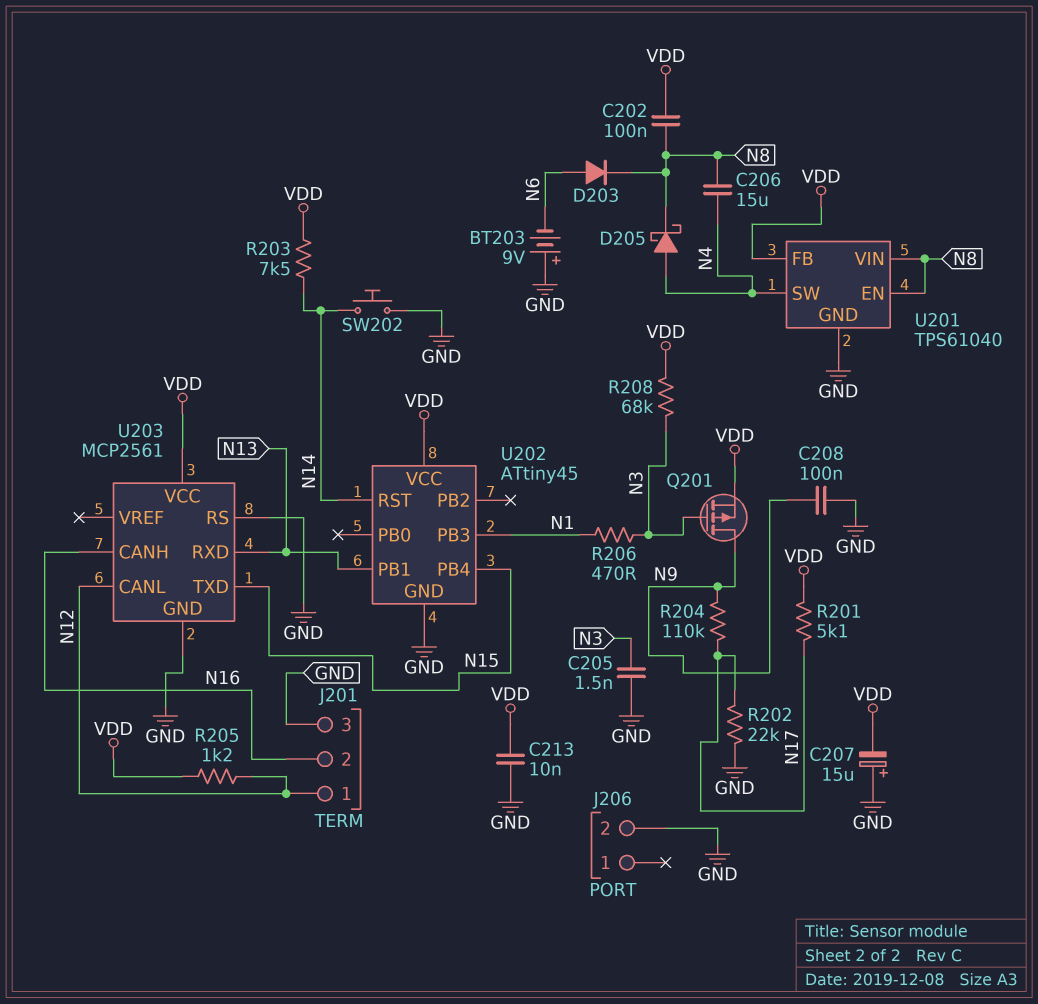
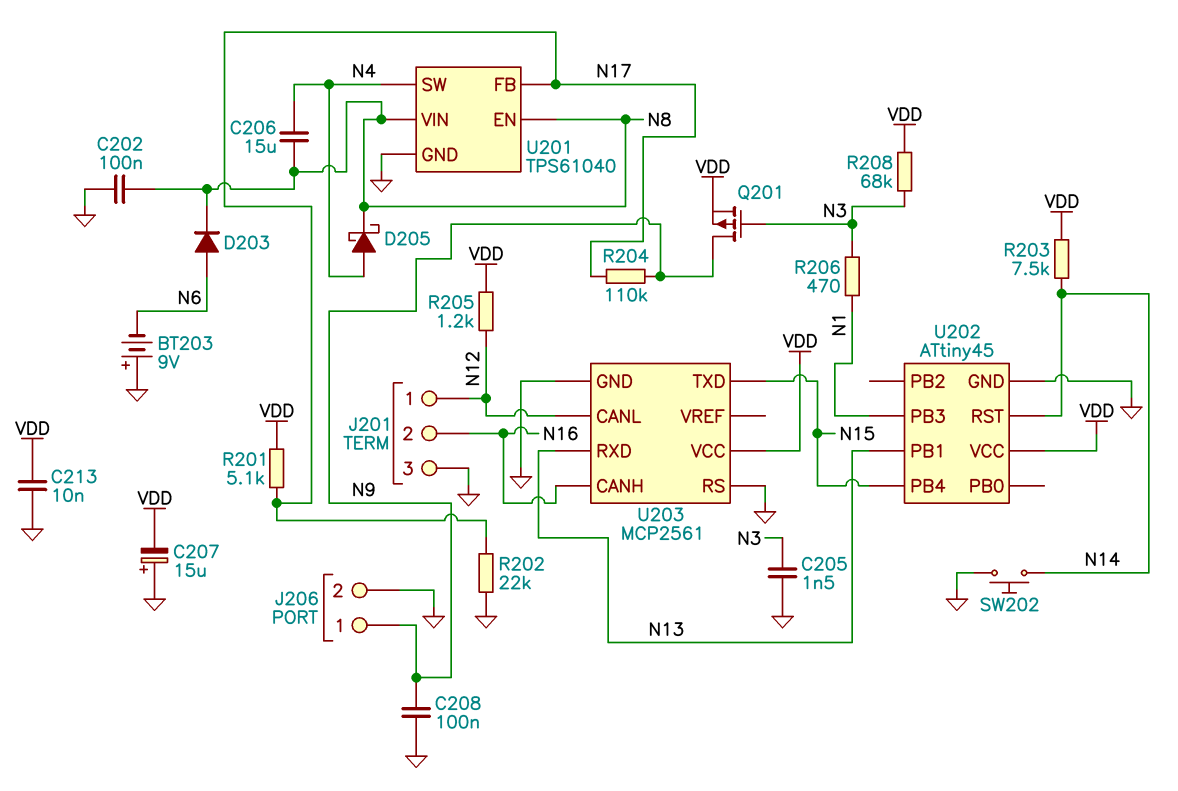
C202: 100nF (N8, VDD) -> 100nF (GND, N8)
J206 pin 1: none -> N9
U201 pin FB: VDD -> N17

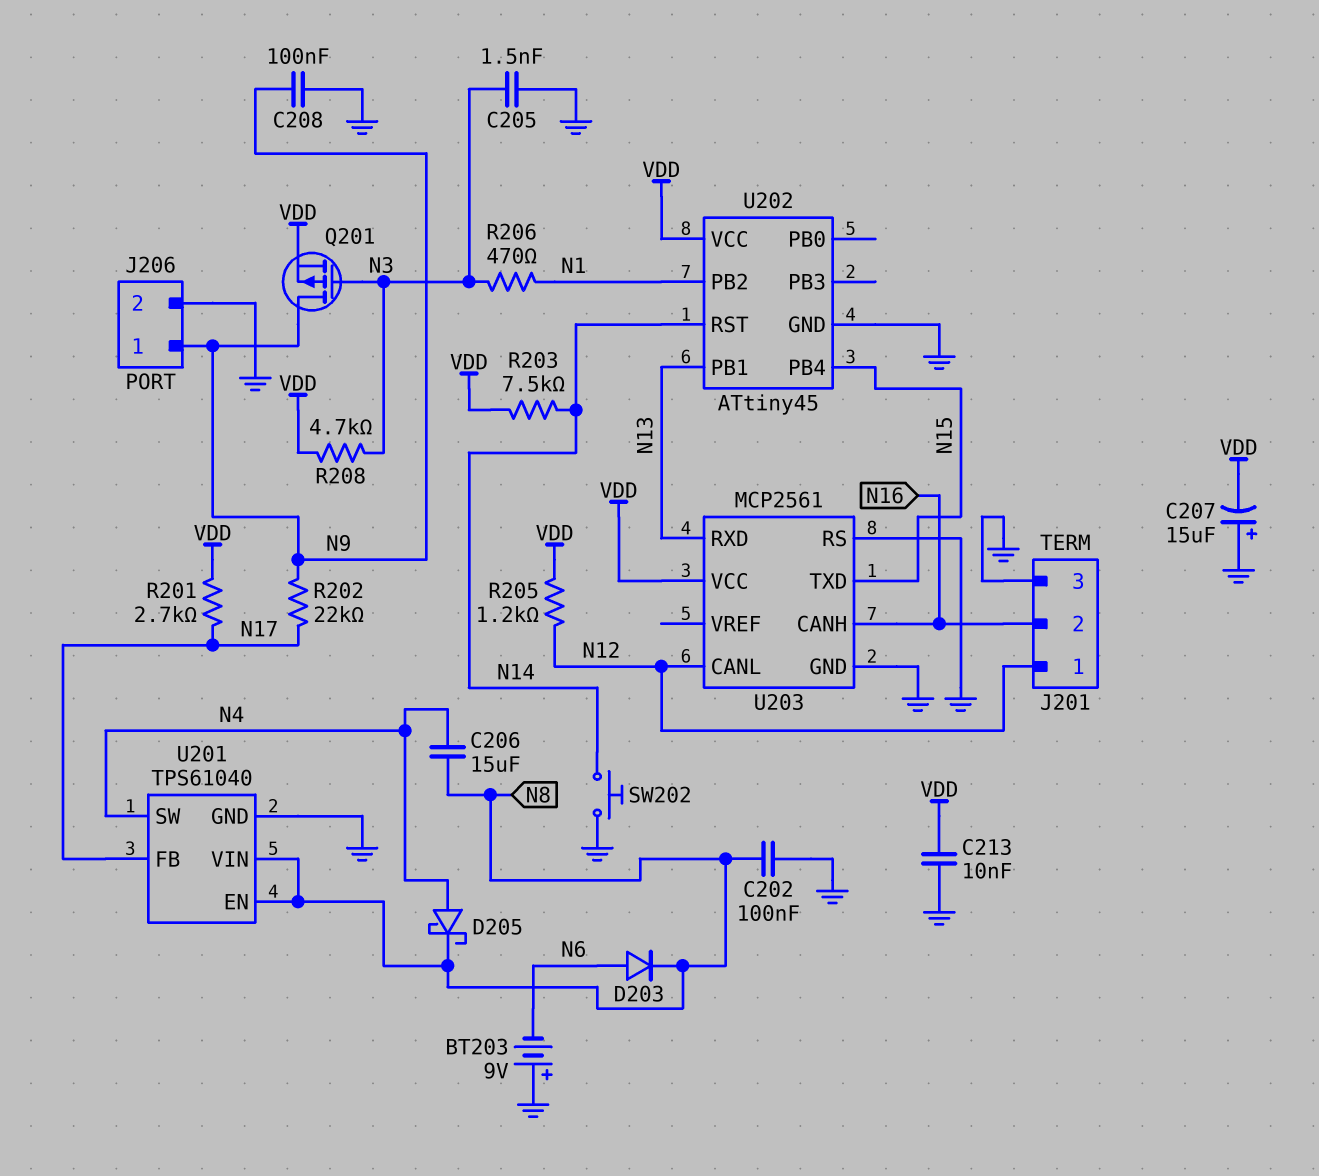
R201: 5.1k (N17, VDD) -> 2.7k (N17, VDD)
R202: 22k (GND, N17) -> 22k (N9, N17)
R204: 110k (N9, N17) -> none
R208: 68k (N3, VDD) -> 4.7k (N3, VDD)
U202 pin PB2: none -> N1
U202 pin PB3: N1 -> none

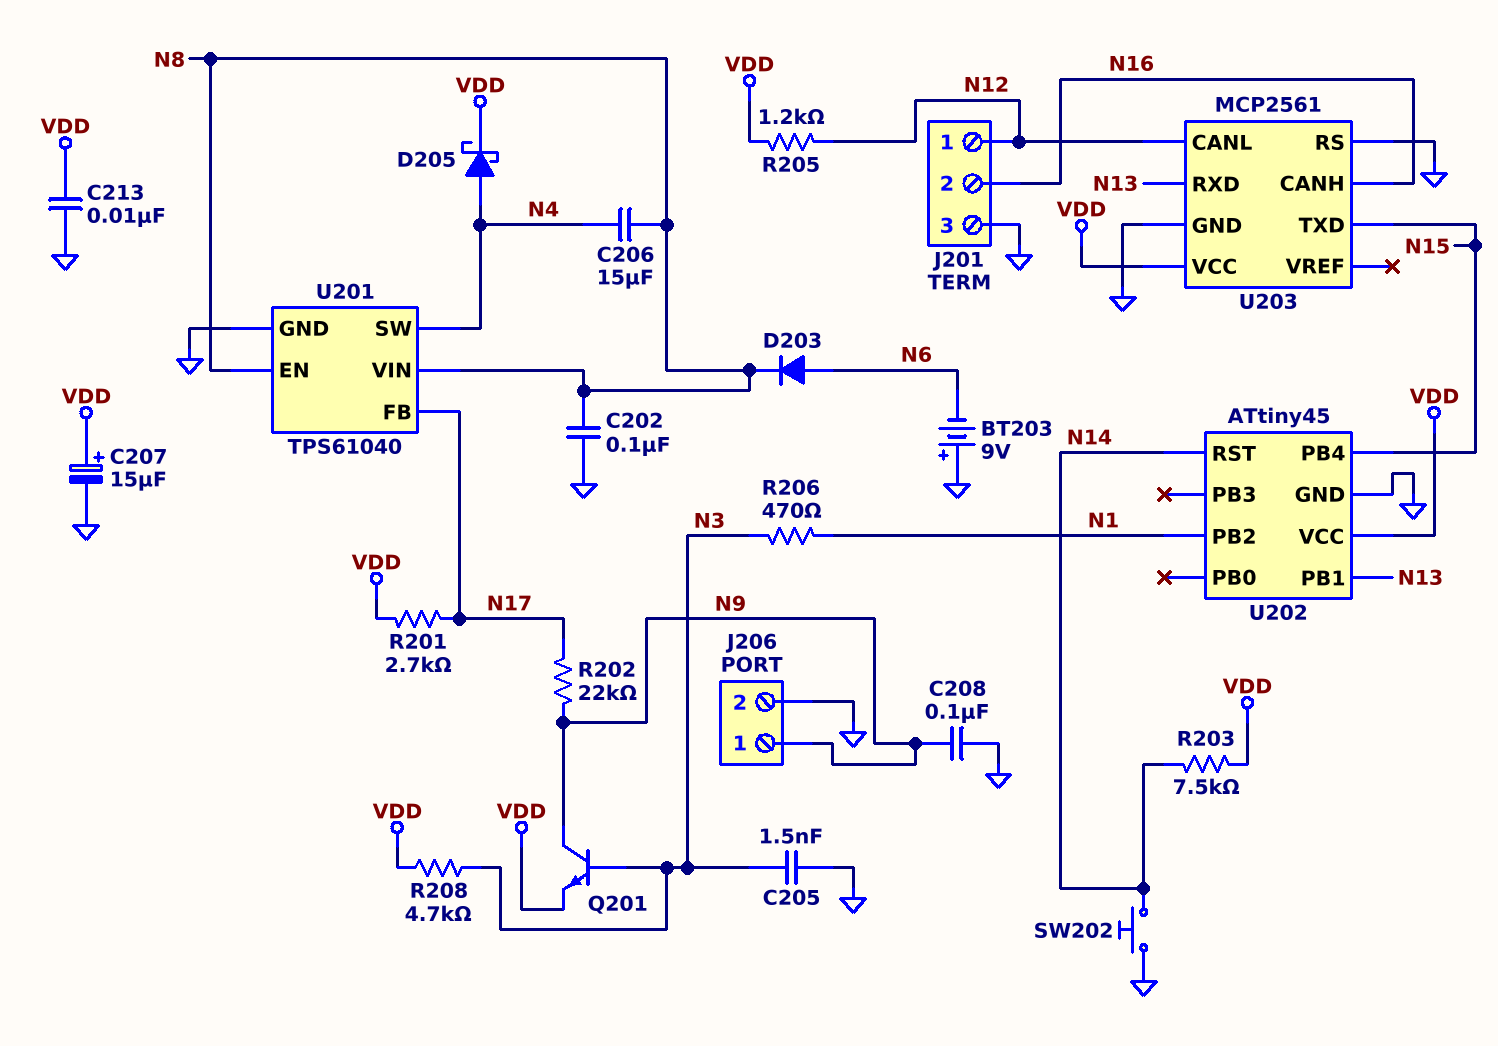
C207: 15uF (plus GND, minus VDD) -> 15uF (plus VDD, minus GND)
D205: schottky (A N4, K N8) -> schottky (A N4, K VDD)
Q201: PMOS (G N3, D N9, S VDD) -> NPN (B N3, C N9, E VDD)

